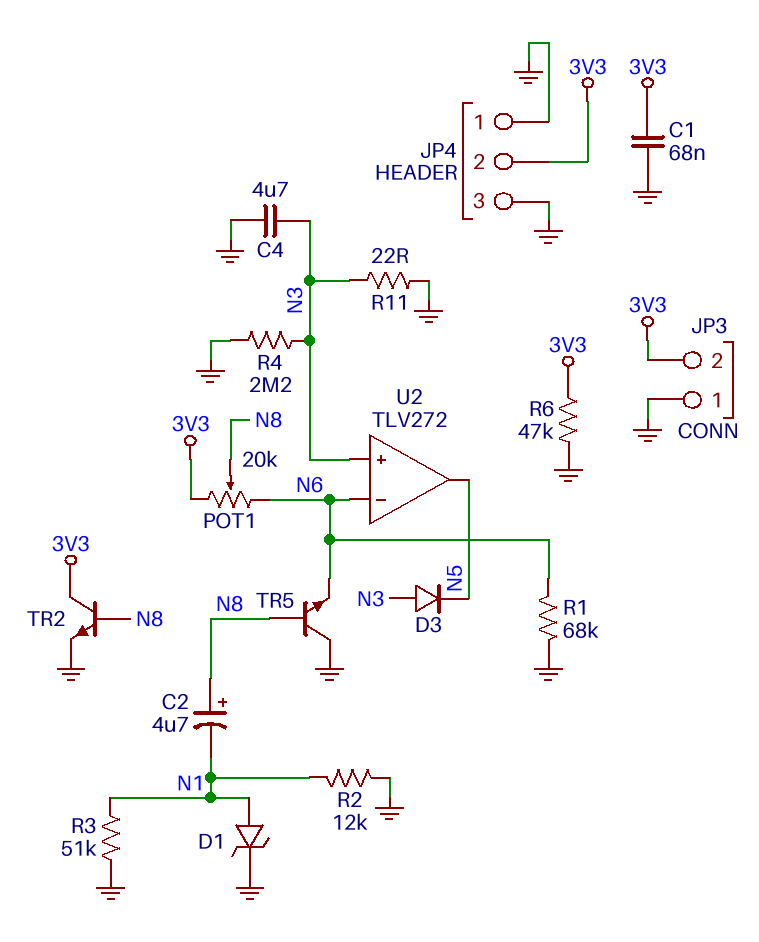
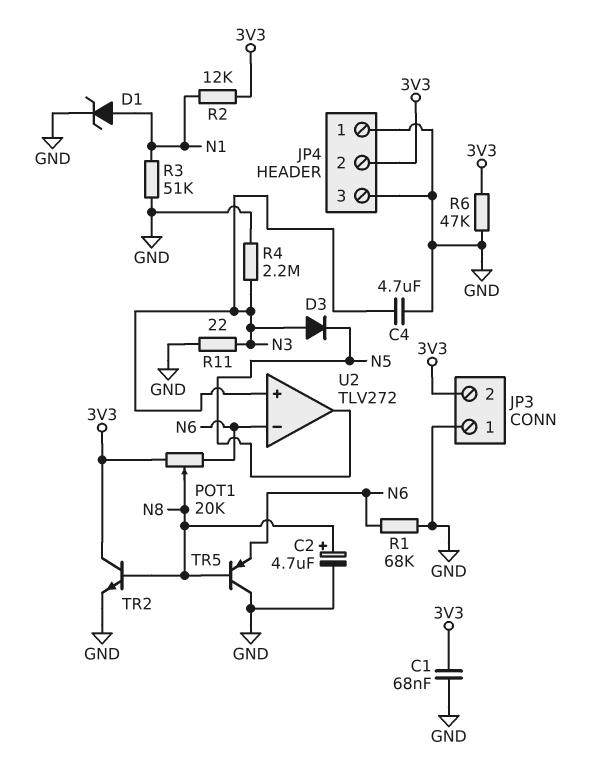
C2: 4.7uF (plus N8, minus N1) -> 4.7uF (plus N8, minus GND)
R2: 12k (GND, N1) -> 12k (3V3, N1)
TR5: NPN (B N8, C GND, E N6) -> PNP (B N8, C GND, E N6)

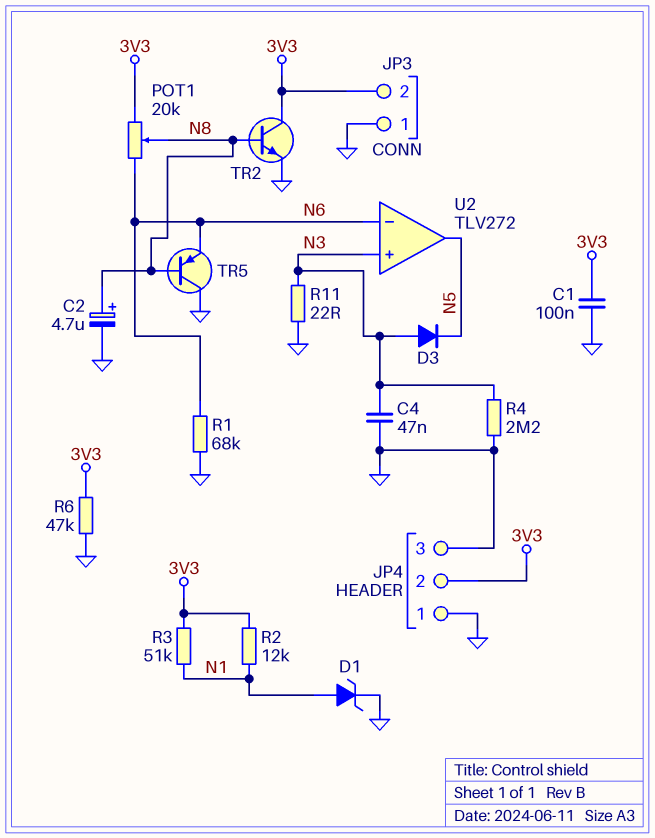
C1: 68nF (3V3, GND) -> 100nF (3V3, GND)
C4: 4.7uF (GND, N3) -> 47nF (GND, N3)
R3: 51k (GND, N1) -> 51k (3V3, N1)

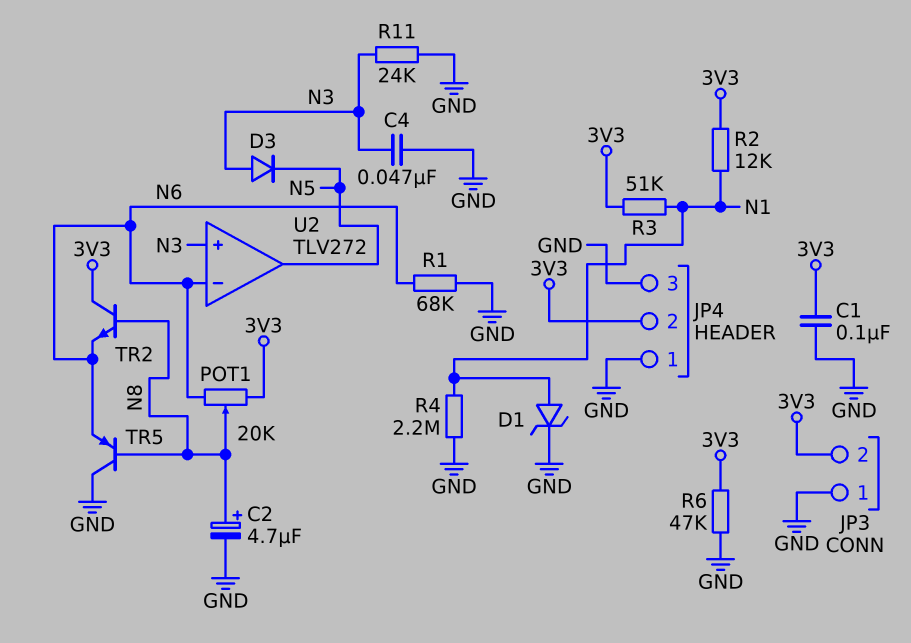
R4: 2.2M (GND, N3) -> 2.2M (GND, N1)
R11: 22 (GND, N3) -> 24k (GND, N3)
TR2: NPN (B N8, C 3V3, E GND) -> NPN (B N8, C 3V3, E N6)

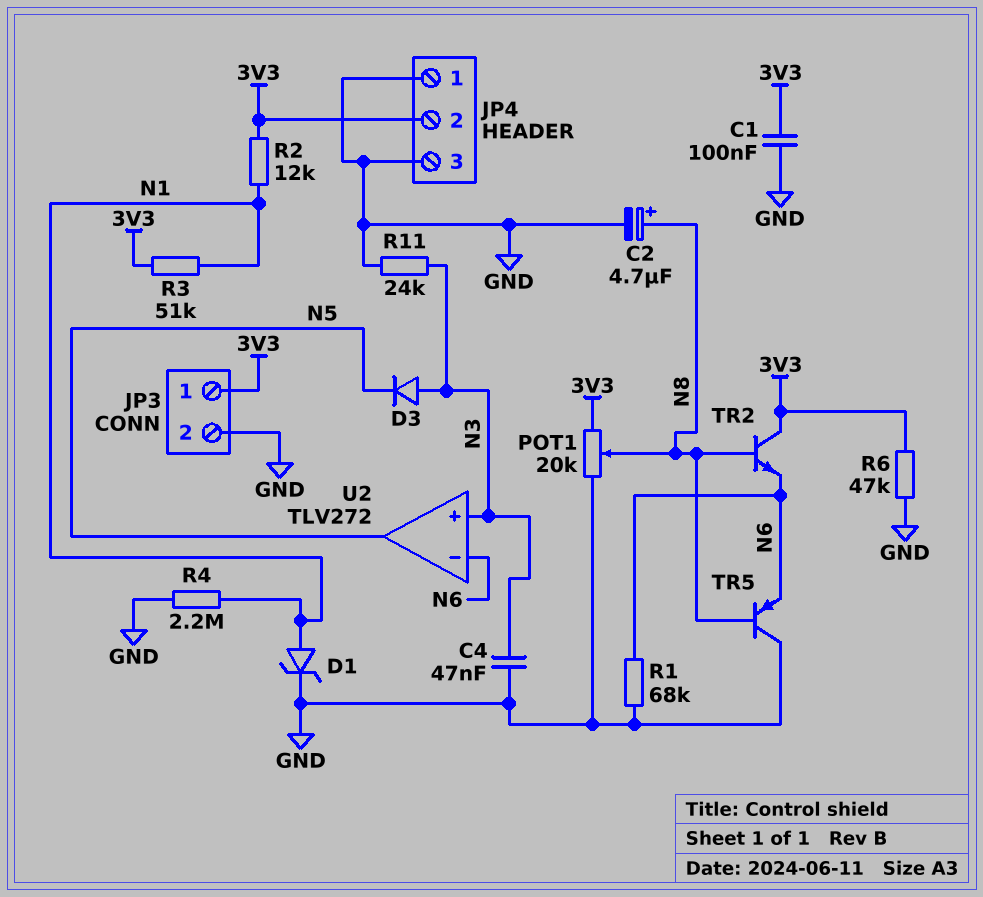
JP3 pin 1: GND -> 3V3
JP3 pin 2: 3V3 -> GND
POT1: 20k (3V3, N6, wiper N8) -> 20k (3V3, GND, wiper N8)

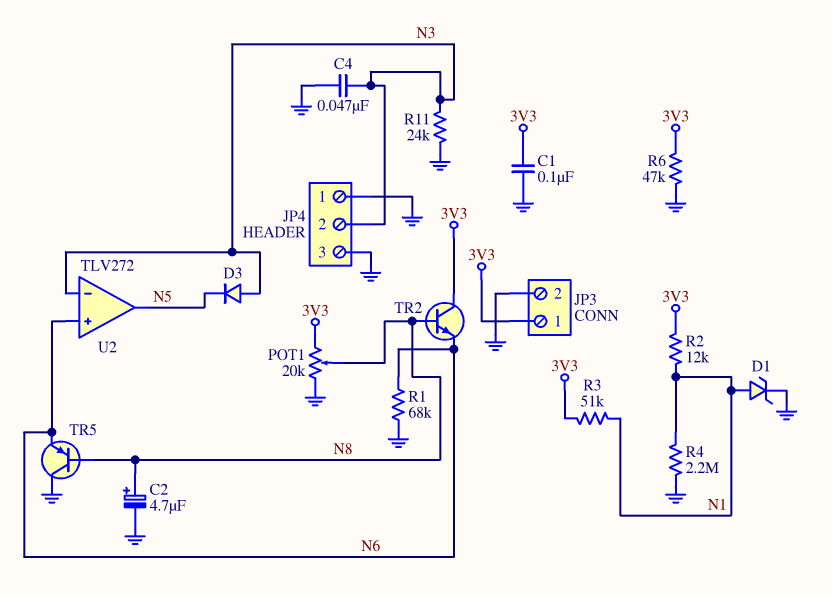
JP4 pin 2: 3V3 -> N3
U2 pin in+: N3 -> N6
U2 pin in-: N6 -> N3

